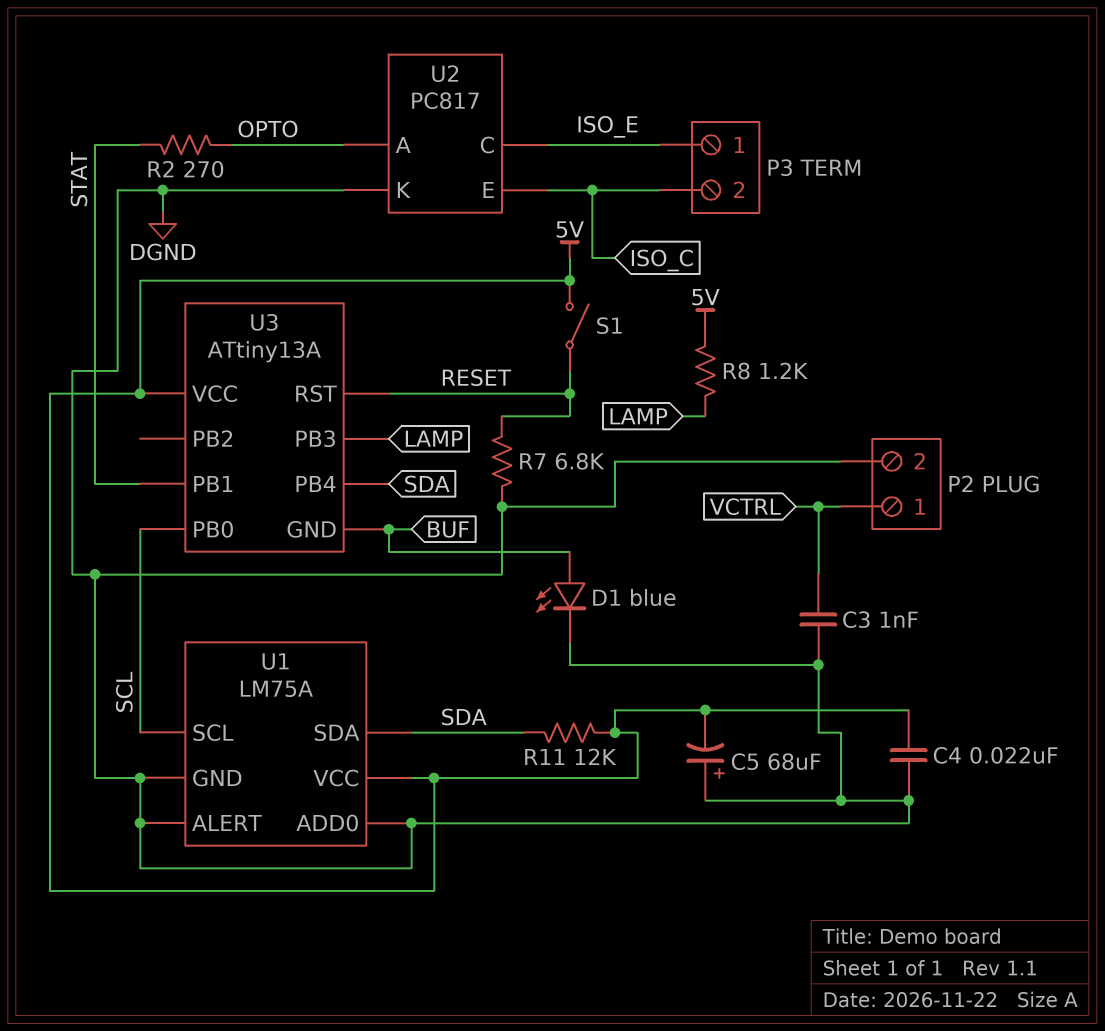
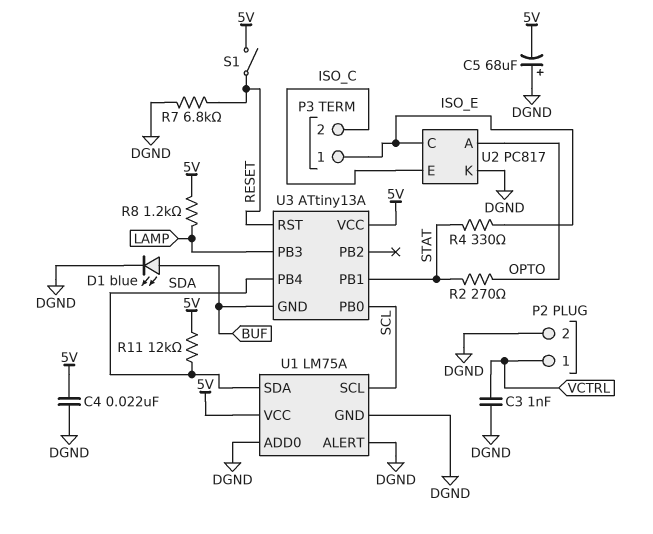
R4: none -> 330 (ISO_E, STAT)

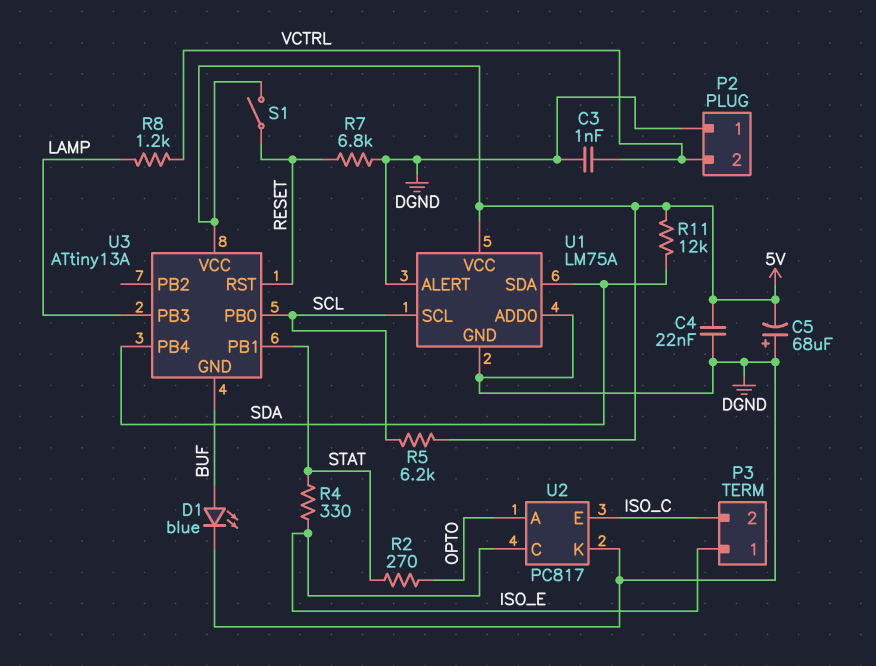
P2 pin 1: VCTRL -> DGND
P2 pin 2: DGND -> VCTRL
R5: none -> 6.2k (5V, SCL)
R8: 1.2k (5V, LAMP) -> 1.2k (LAMP, VCTRL)

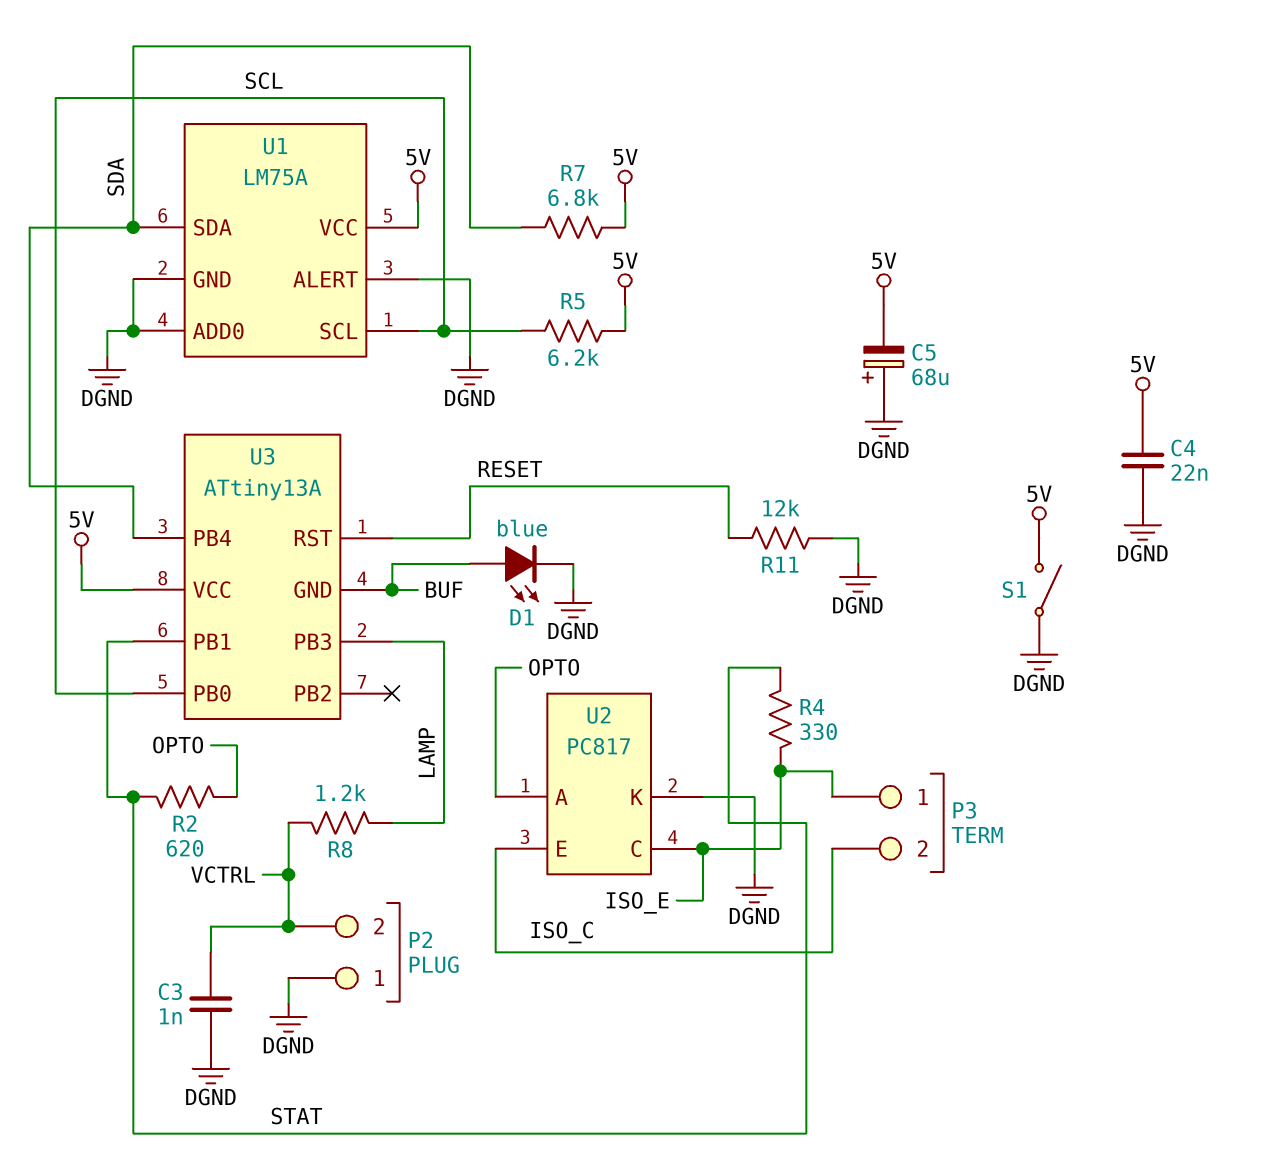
R2: 270 (OPTO, STAT) -> 620 (OPTO, STAT)
R7: 6.8k (DGND, RESET) -> 6.8k (5V, SDA)
R11: 12k (5V, SDA) -> 12k (DGND, RESET)
S1: switch (5V, RESET) -> switch (5V, DGND)

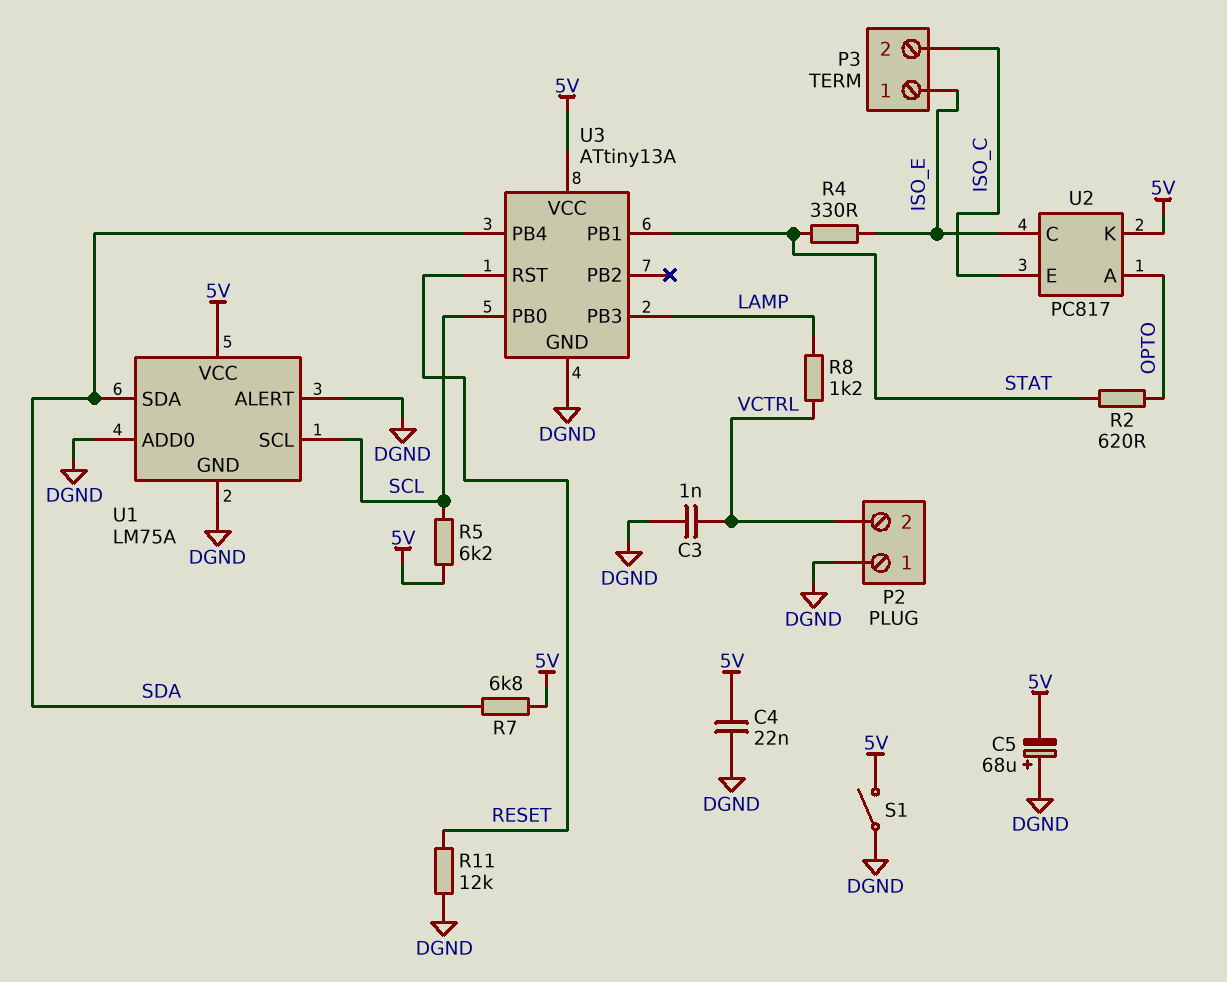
D1: LED blue (A BUF, K DGND) -> none
U2 pin K: DGND -> 5V
U3 pin GND: BUF -> DGND

